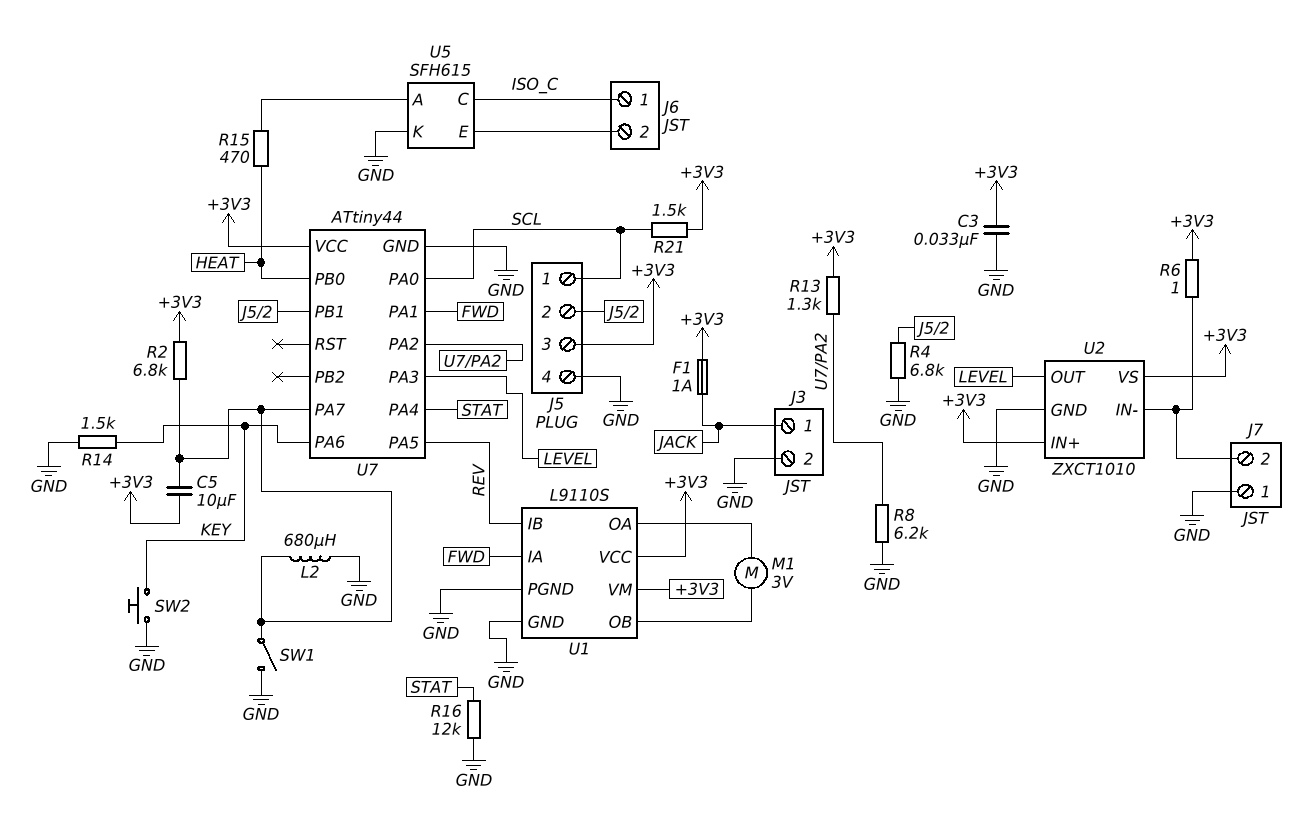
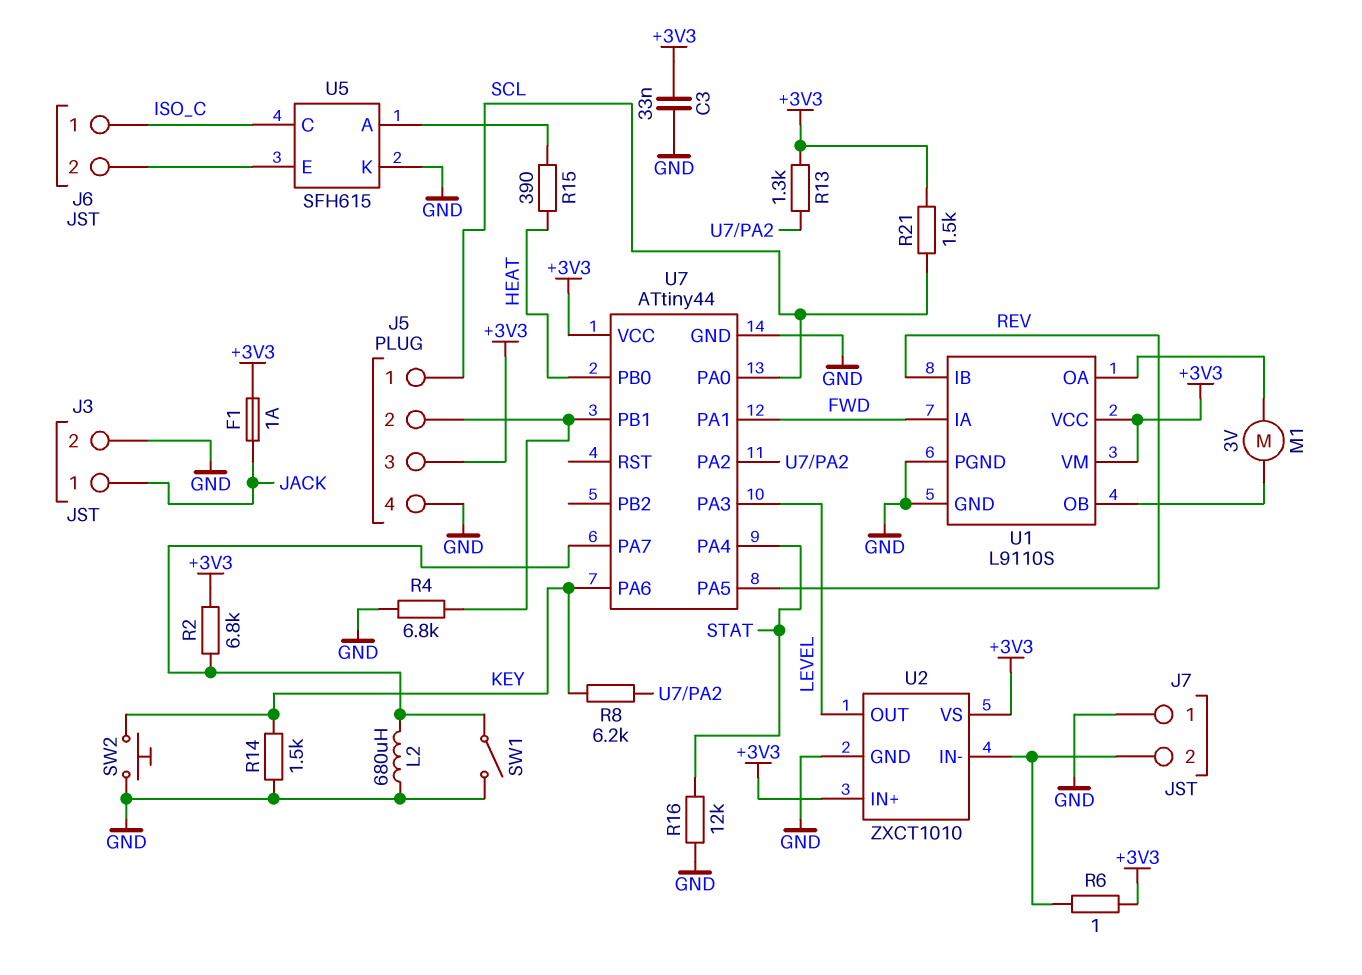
C5: 10uF (+3V3, U7/PA7) -> none
R8: 6.2k (GND, U7/PA2) -> 6.2k (KEY, U7/PA2)
R15: 470 (HEAT, U5/A) -> 390 (HEAT, U5/A)

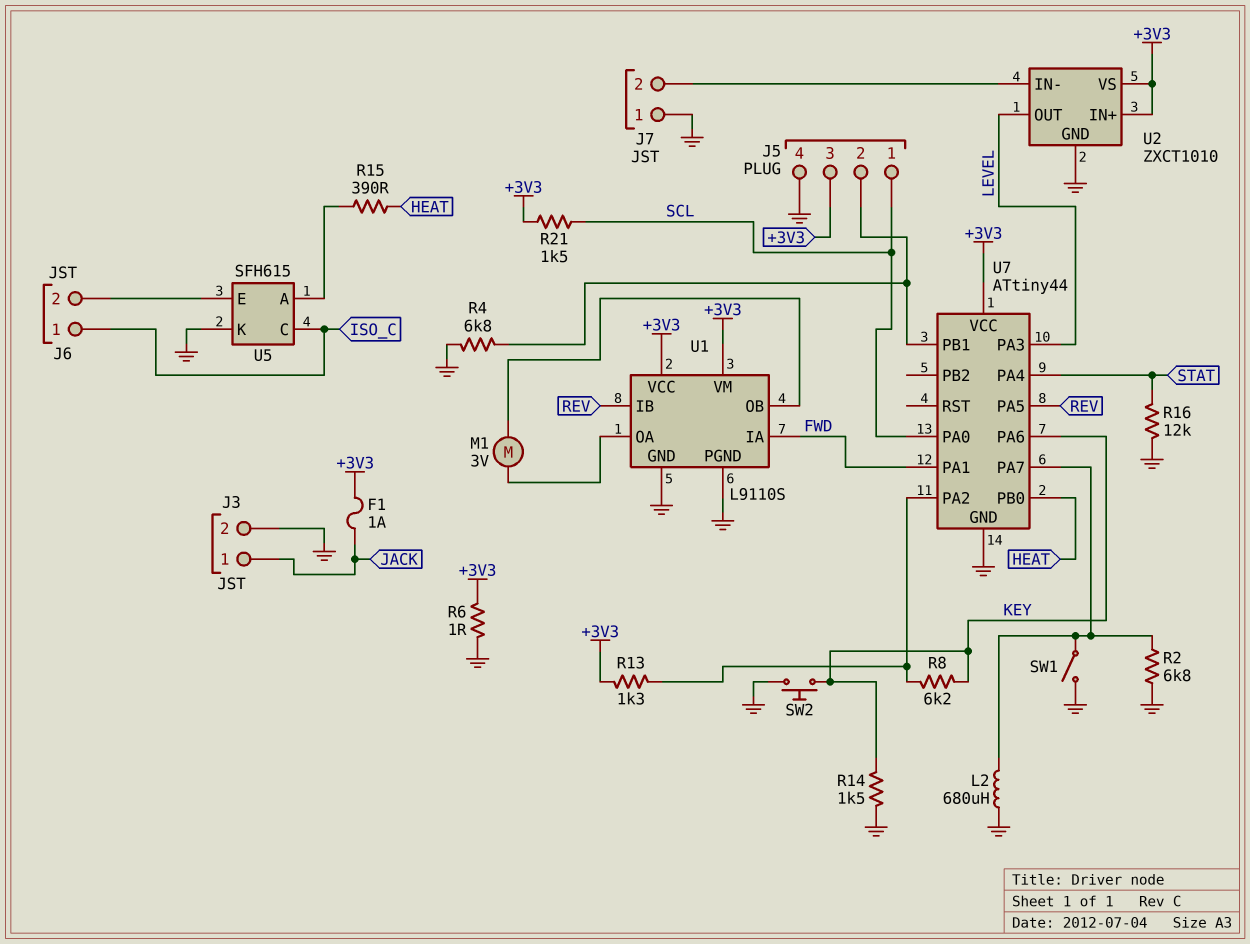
C3: 33nF (+3V3, GND) -> none
R2: 6.8k (+3V3, U7/PA7) -> 6.8k (GND, U7/PA7)
R6: 1 (+3V3, J7/2) -> 1 (+3V3, GND)

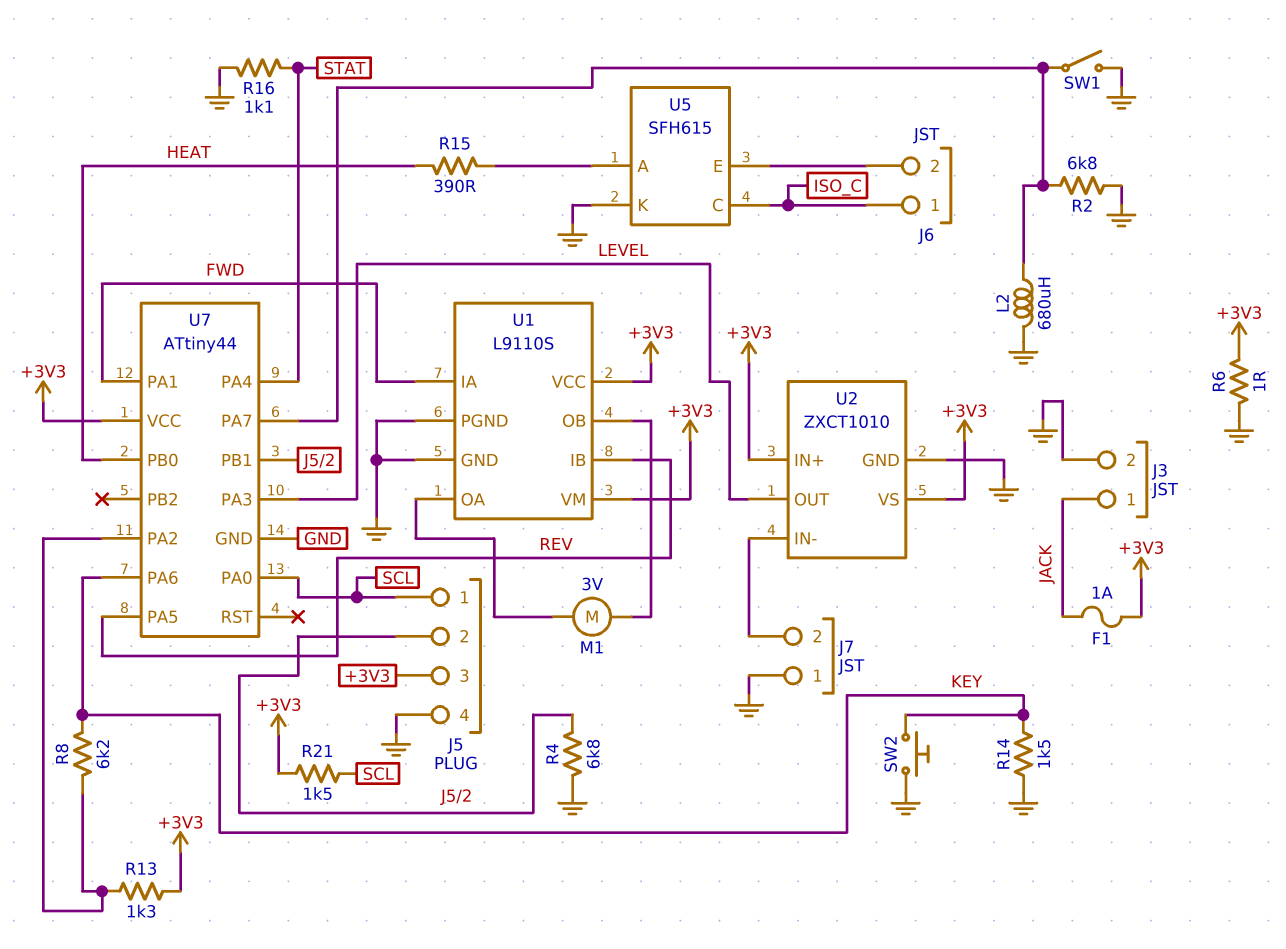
R16: 12k (GND, STAT) -> 1.1k (GND, STAT)

